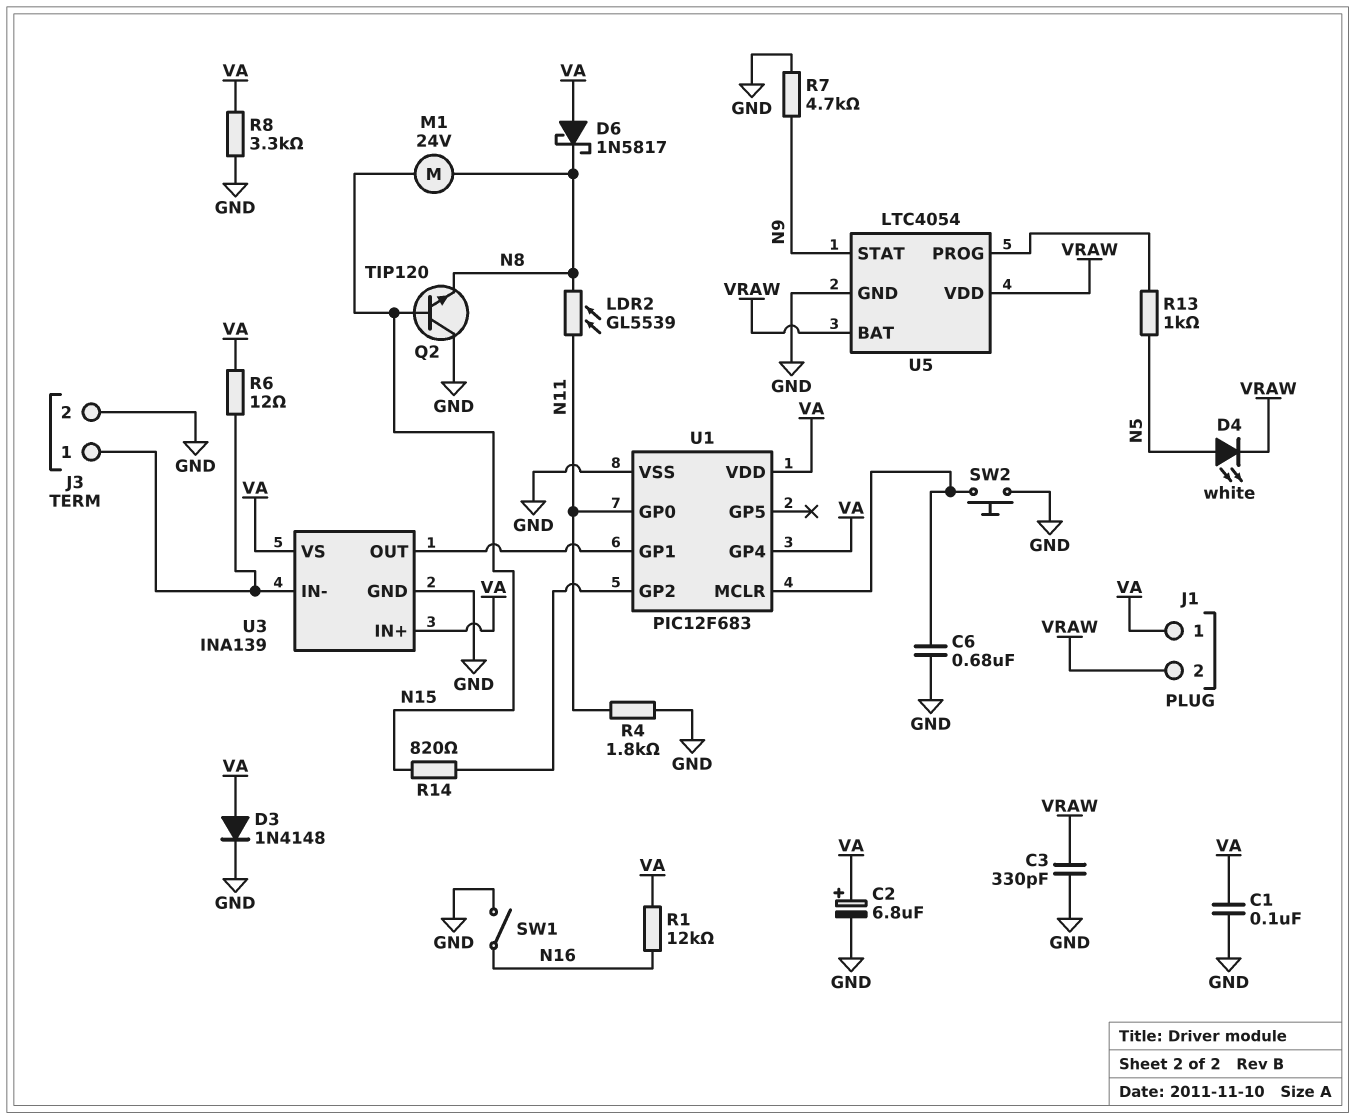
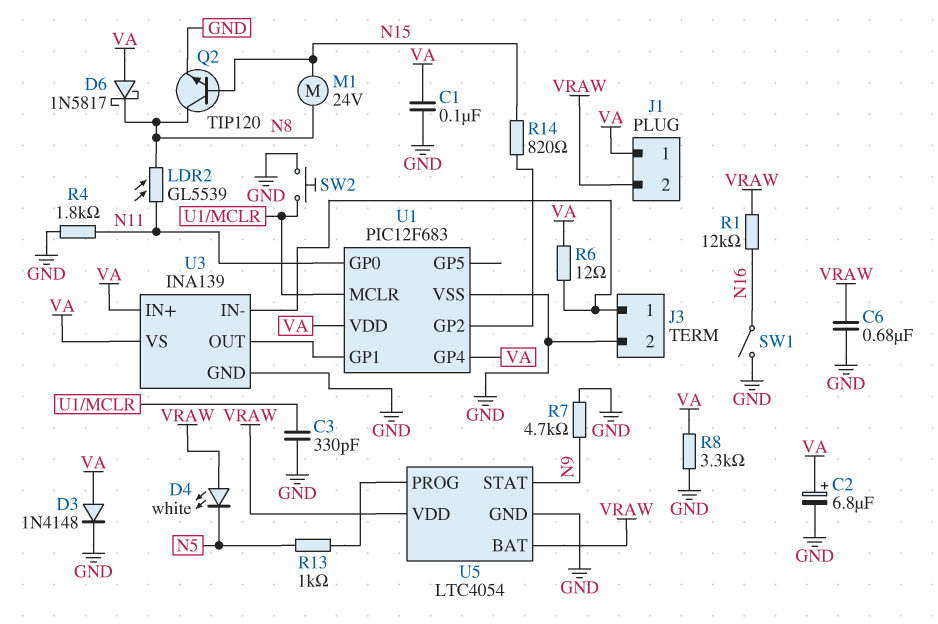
C3: 330pF (GND, VRAW) -> 330pF (GND, U1/MCLR)
C6: 680nF (GND, U1/MCLR) -> 680nF (GND, VRAW)
D4: LED white (A N5, K VRAW) -> LED white (A VRAW, K N5)
Q2: NPN TIP120 (B N15, C GND, E N8) -> NPN TIP120 (B N15, C N8, E GND)
R1: 12k (N16, VA) -> 12k (N16, VRAW)

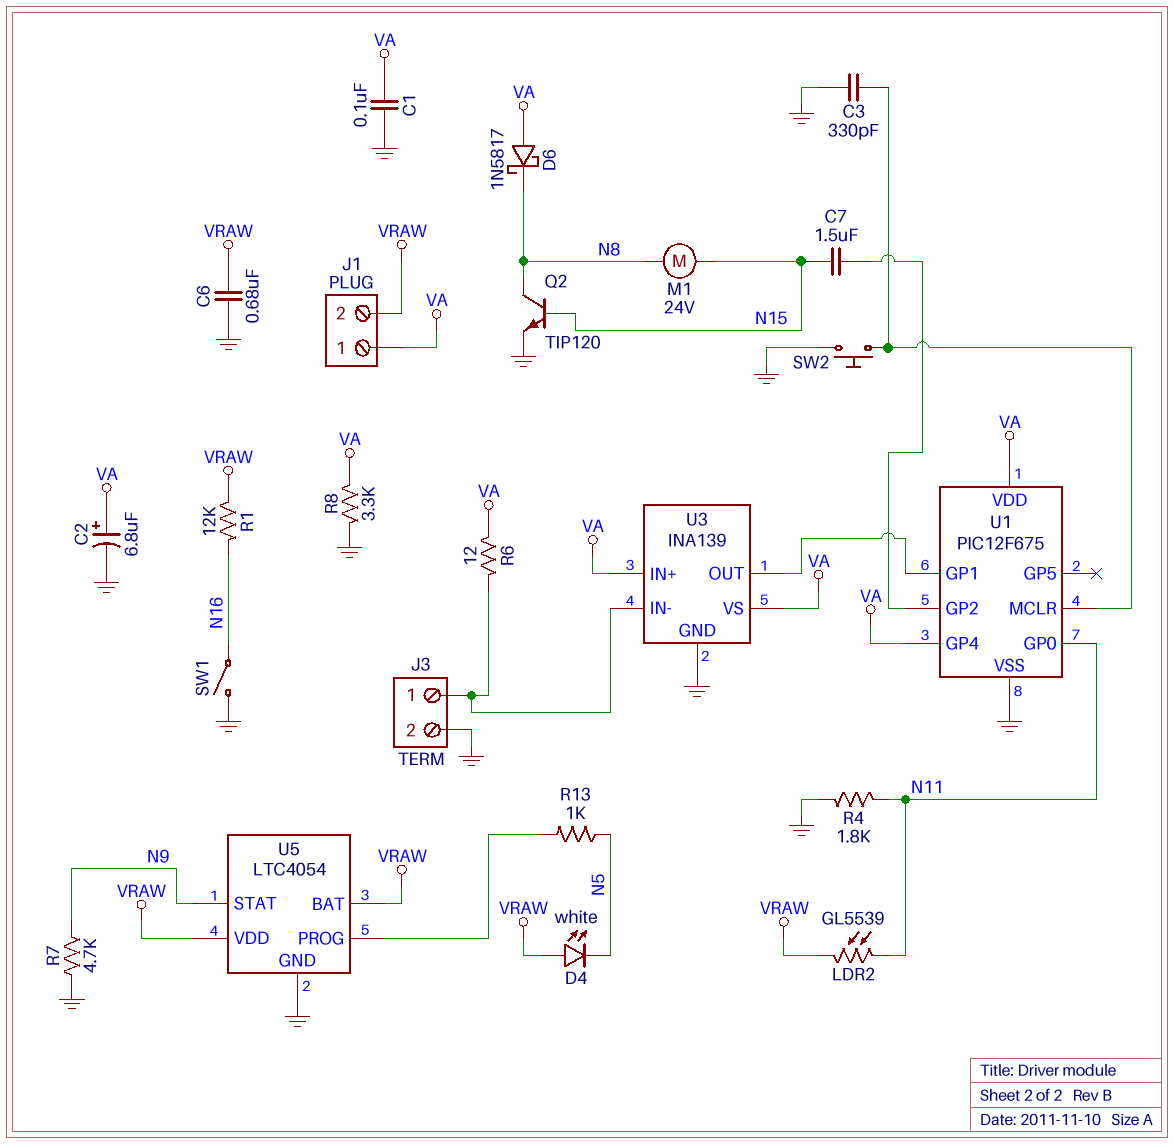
C7: none -> 1.5uF (N15, U1/GP2)
D3: diode 1N4148 (A VA, K GND) -> none
LDR2: GL5539 (N8, N11) -> GL5539 (N11, VRAW)
R14: 820 (N15, U1/GP2) -> none
U1: PIC12F683 -> PIC12F675

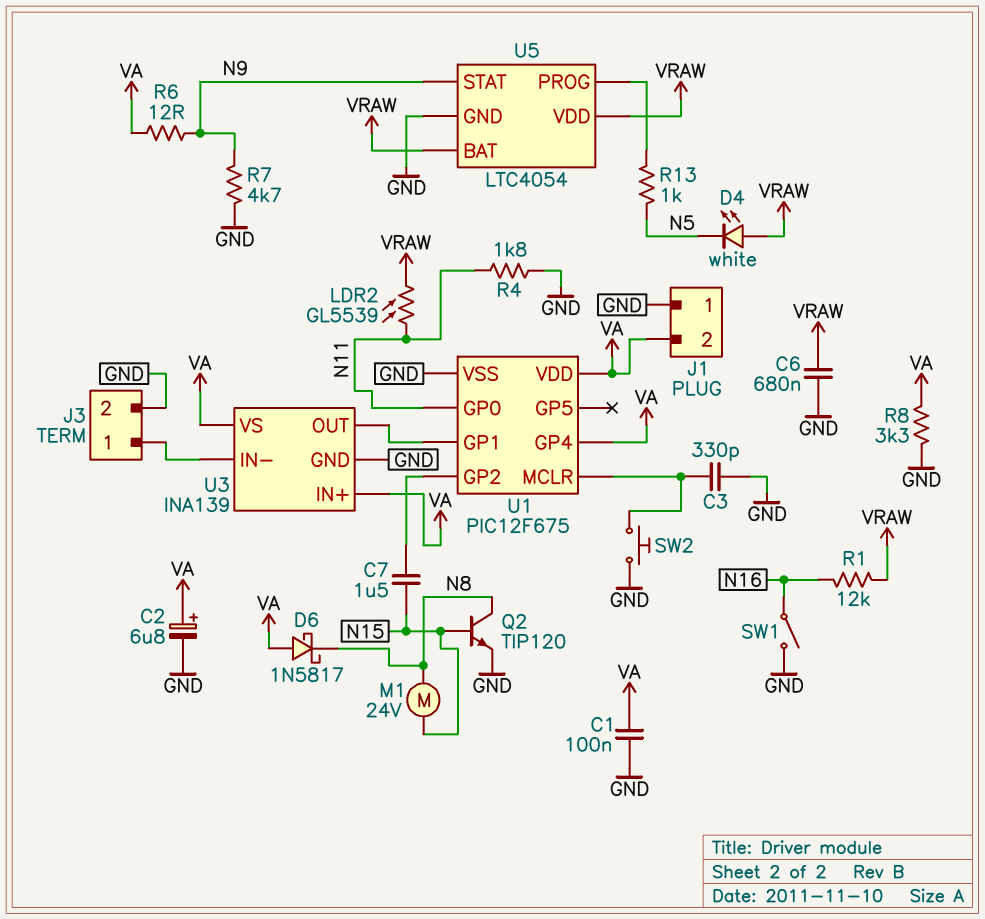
J1 pin 1: VA -> GND
J1 pin 2: VRAW -> VA
R6: 12 (J3/1, VA) -> 12 (N9, VA)

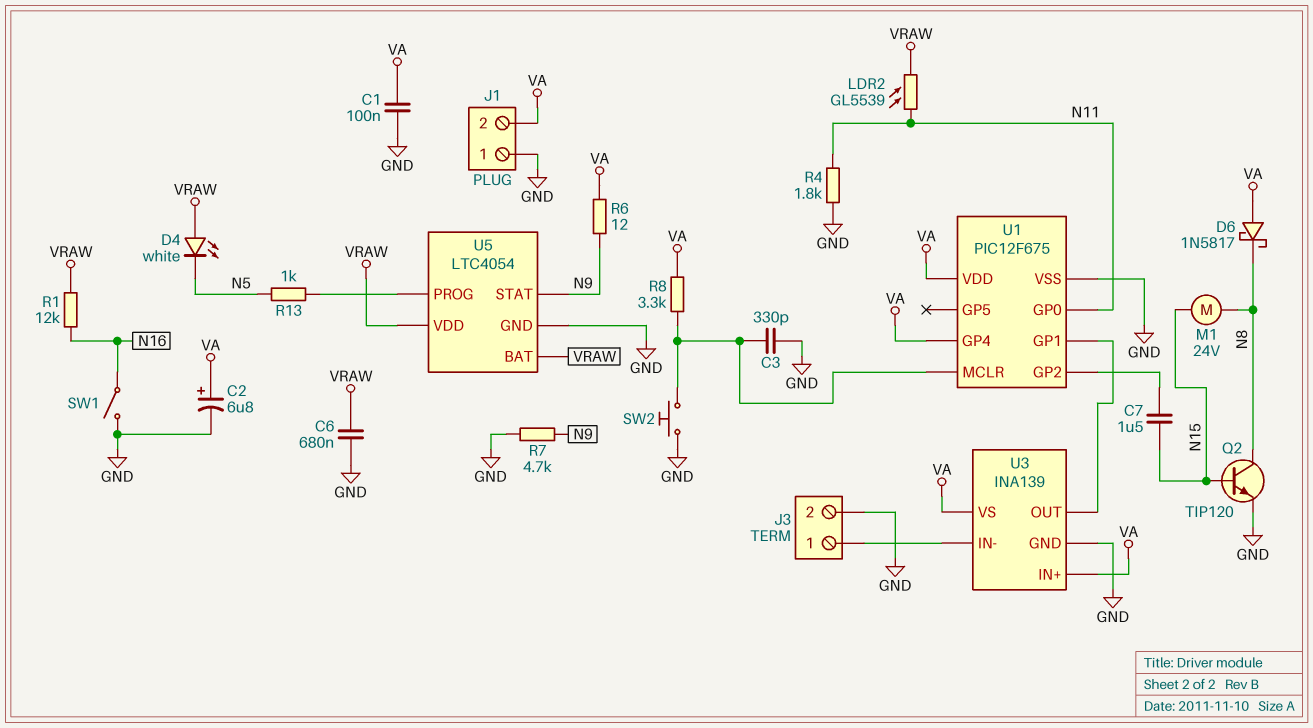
R8: 3.3k (GND, VA) -> 3.3k (U1/MCLR, VA)

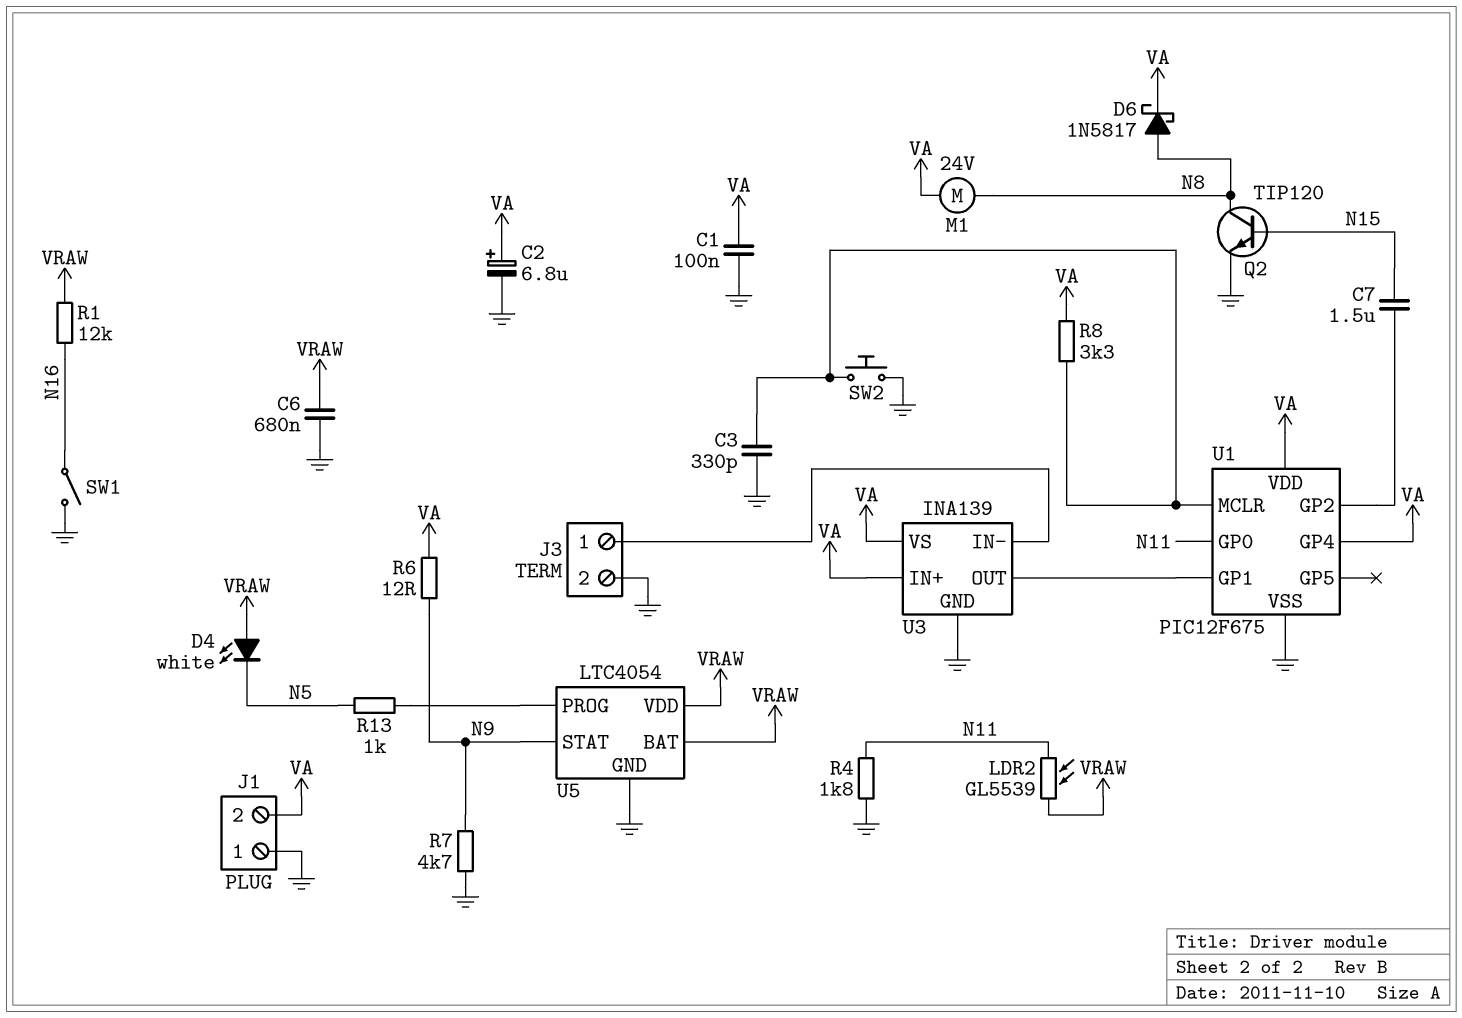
D6: schottky 1N5817 (A VA, K N8) -> schottky 1N5817 (A N8, K VA)
M1: motor 24V (N8, N15) -> motor 24V (N8, VA)

